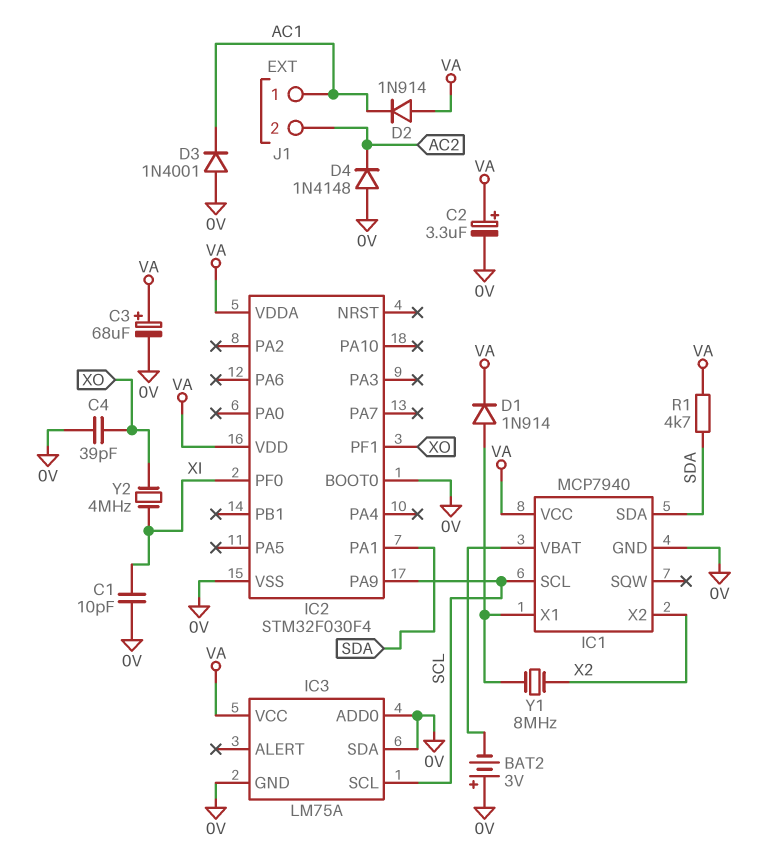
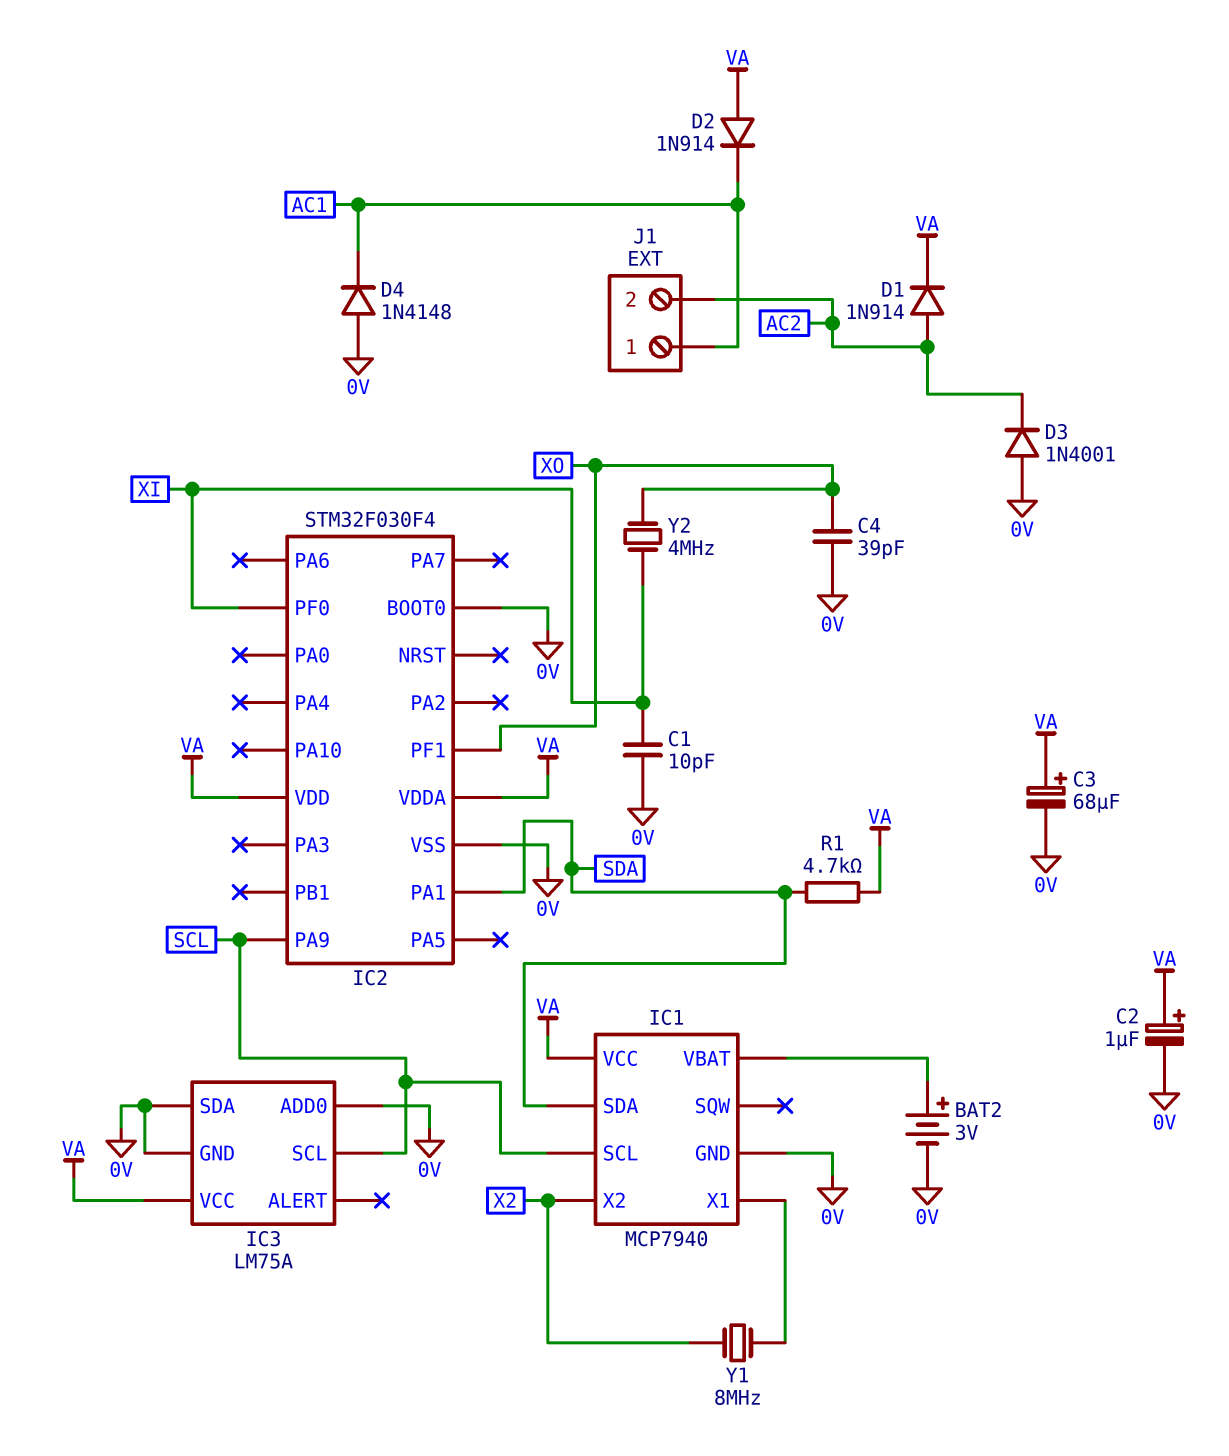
BAT2: 3V (plus 0V, minus IC1/VBAT) -> 3V (plus IC1/VBAT, minus 0V)
C2: 3.3uF (plus VA, minus 0V) -> 1uF (plus VA, minus 0V)
D1: diode 1N914 (A IC1/X1, K VA) -> diode 1N914 (A AC2, K VA)
D3: diode 1N4001 (A 0V, K AC1) -> diode 1N4001 (A 0V, K AC2)
D4: diode 1N4148 (A 0V, K AC2) -> diode 1N4148 (A 0V, K AC1)

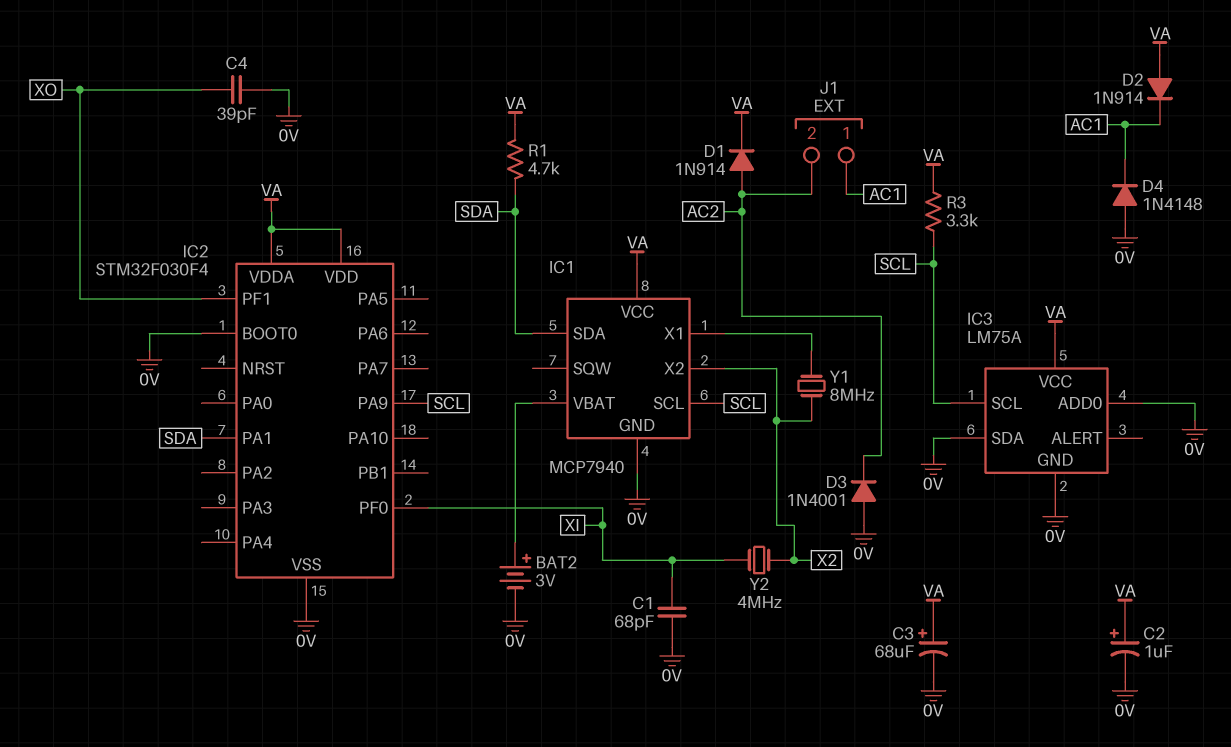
C1: 10pF (0V, XI) -> 68pF (0V, XI)
R3: none -> 3.3k (SCL, VA)
Y2: 4MHz (XI, XO) -> 4MHz (X2, XI)

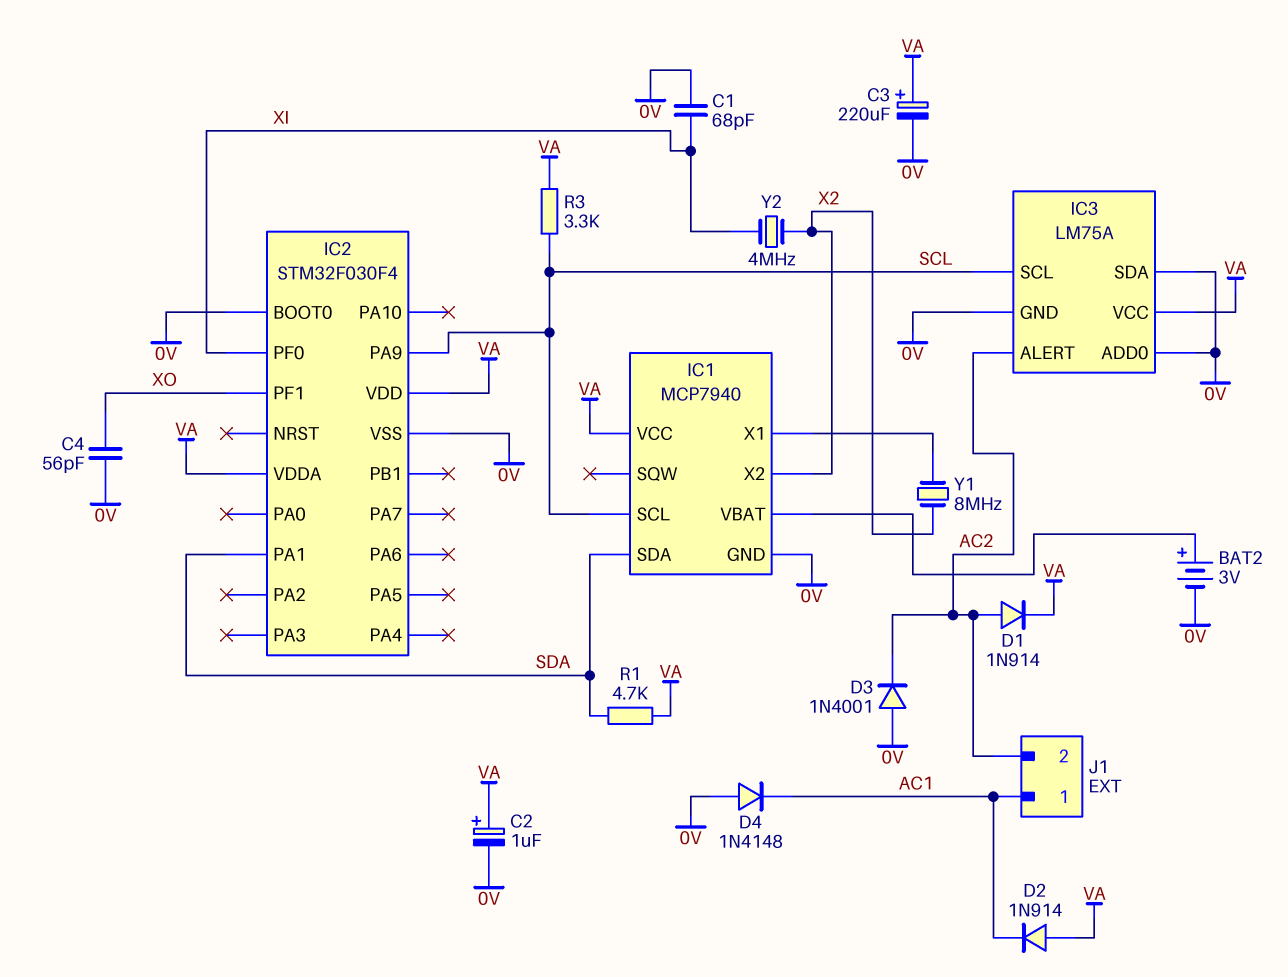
C3: 68uF (plus VA, minus 0V) -> 220uF (plus VA, minus 0V)
C4: 39pF (0V, XO) -> 56pF (0V, XO)
IC3 pin ALERT: none -> AC2

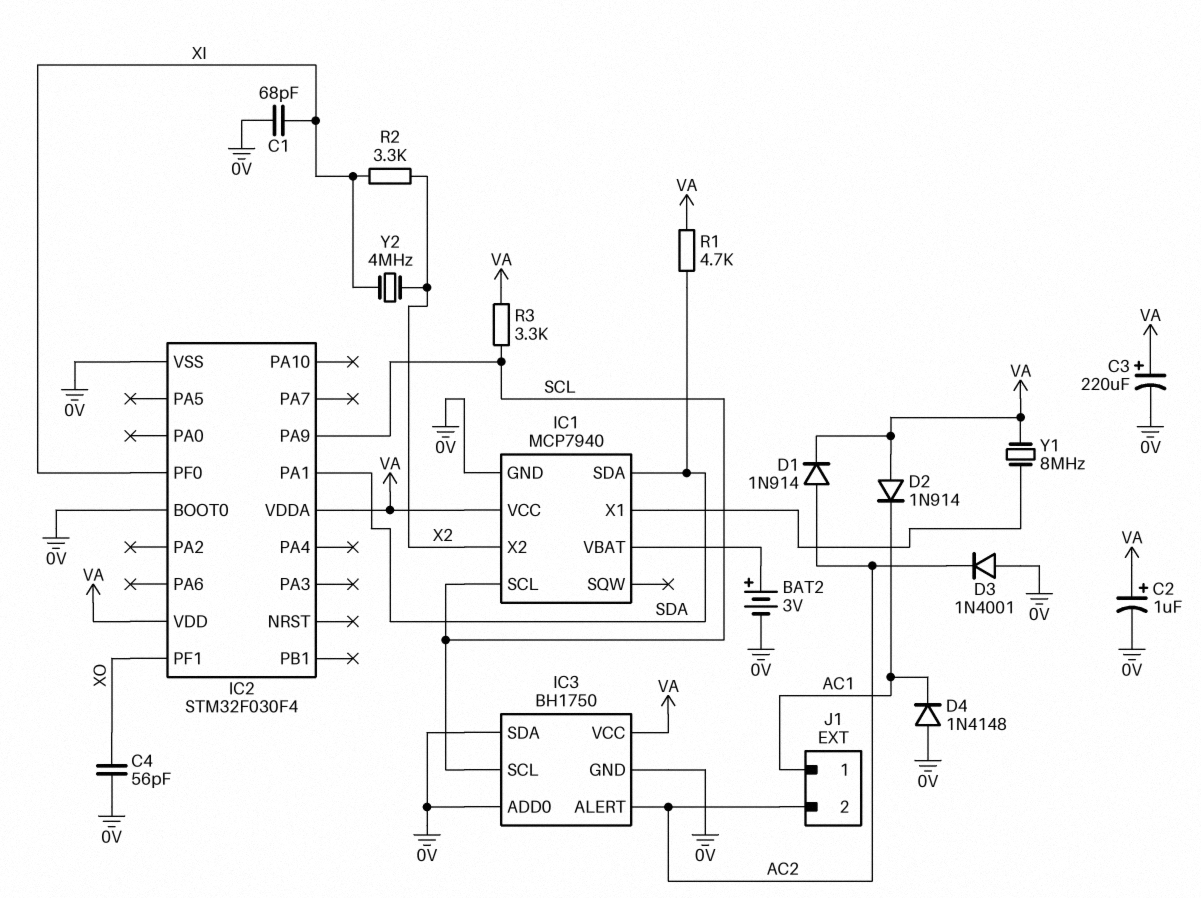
IC3: LM75A -> BH1750
R2: none -> 3.3k (X2, XI)
Y1: 8MHz (IC1/X1, X2) -> 8MHz (IC1/X1, VA)

